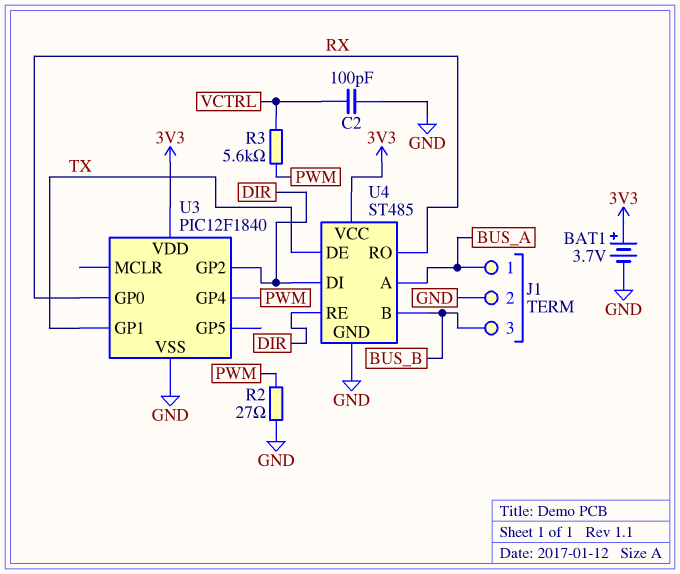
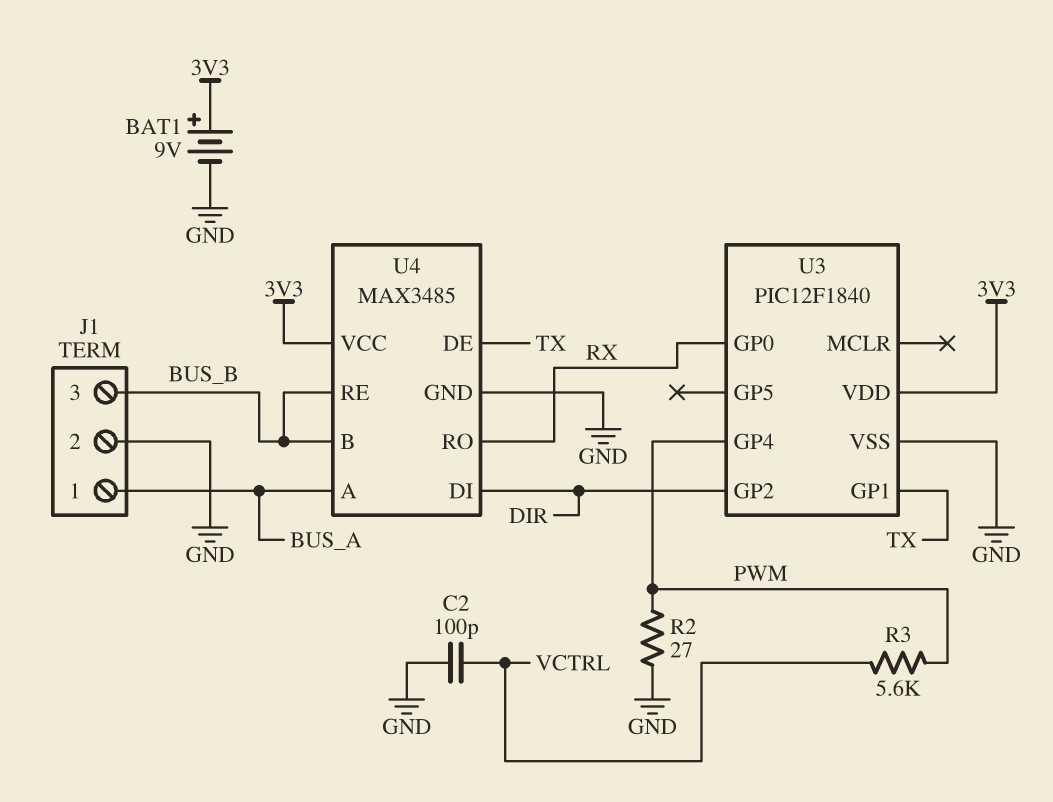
BAT1: 3.7V (plus 3V3, minus GND) -> 9V (plus 3V3, minus GND)
U4: ST485 -> MAX3485
U4 pin RE: DIR -> BUS_B

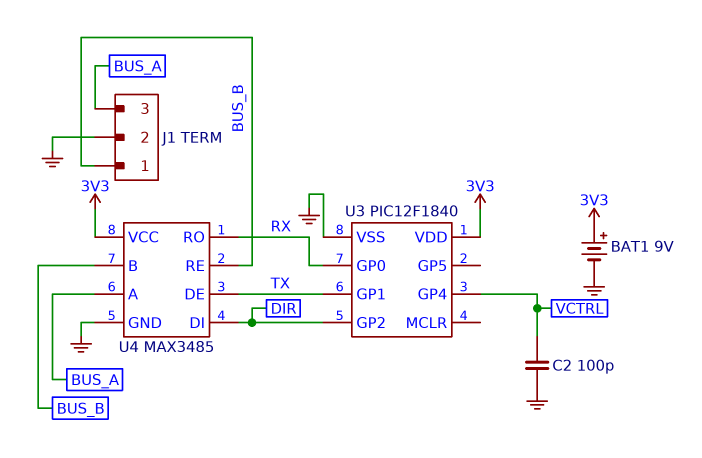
J1 pin 1: BUS_A -> BUS_B
J1 pin 3: BUS_B -> BUS_A
R2: 27 (GND, PWM) -> none
R3: 5.6k (PWM, VCTRL) -> none
U3 pin GP4: PWM -> VCTRL

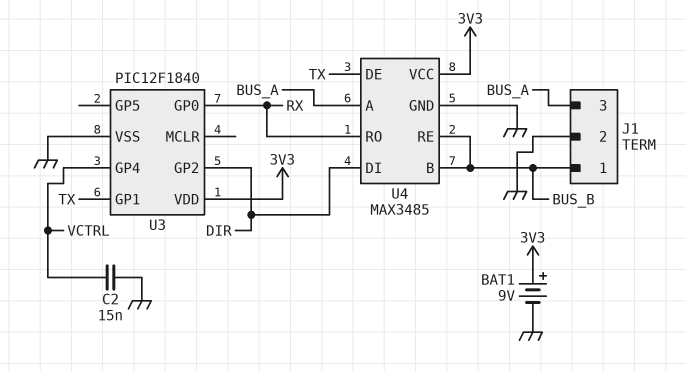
C2: 100pF (GND, VCTRL) -> 15nF (GND, VCTRL)

